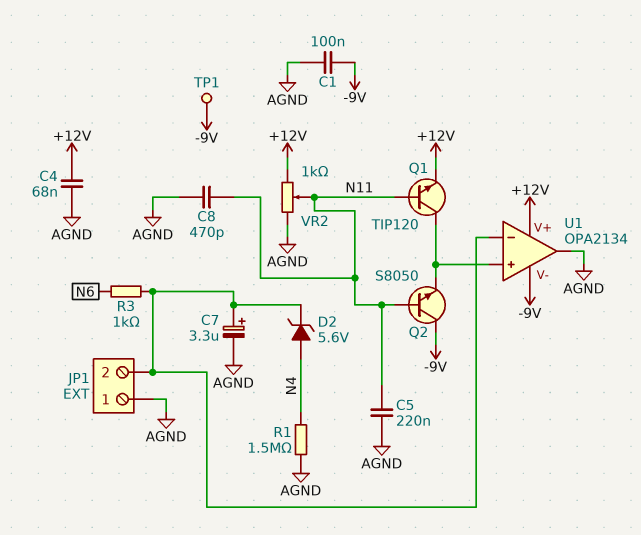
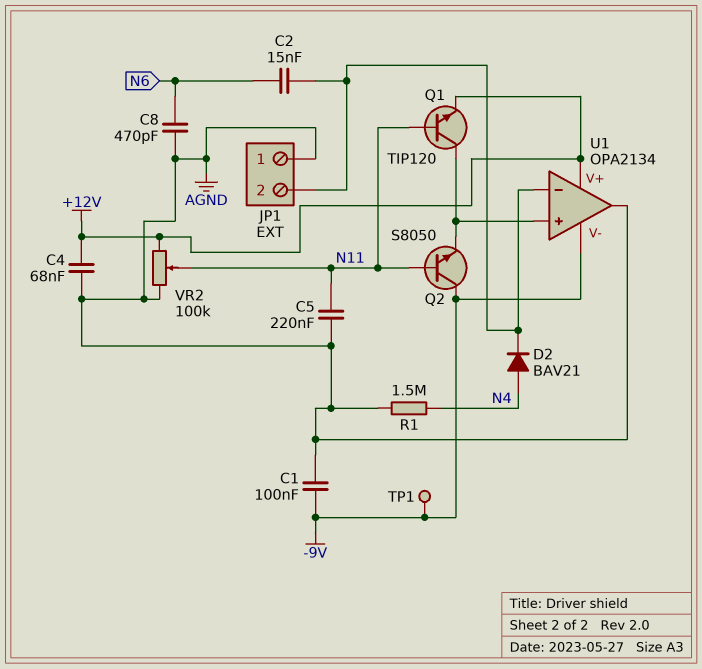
C2: none -> 15nF (JP1/2, N6)
C7: 3.3uF (plus JP1/2, minus AGND) -> none
C8: 470pF (AGND, N11) -> 470pF (AGND, N6)
D2: zener 5.6V (A N4, K JP1/2) -> diode BAV21 (A N4, K JP1/2)
R3: 1k (JP1/2, N6) -> none
VR2: 1k (+12V, AGND, wiper N11) -> 100k (+12V, AGND, wiper N11)

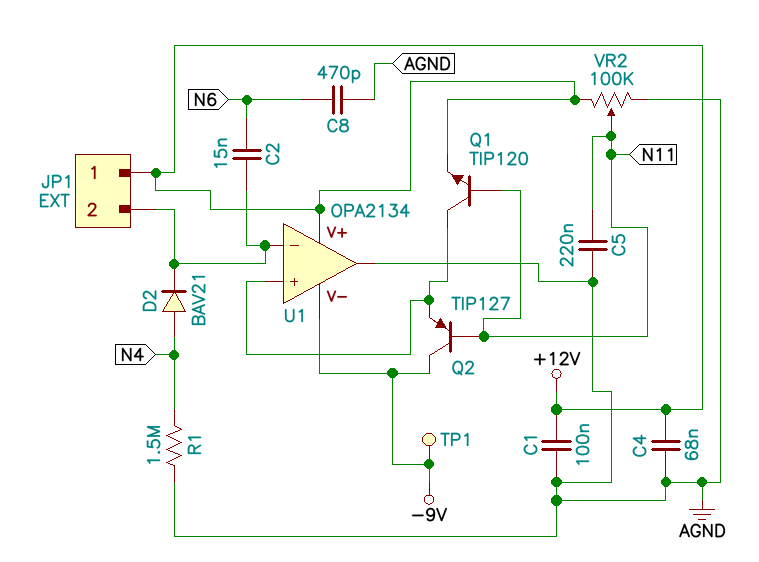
C1: 100nF (-9V, AGND) -> 100nF (+12V, AGND)
JP1 pin 1: AGND -> +12V
Q2: NPN S8050 (B N11, C -9V, E U1/in+) -> PNP TIP127 (B N11, C -9V, E U1/in+)

